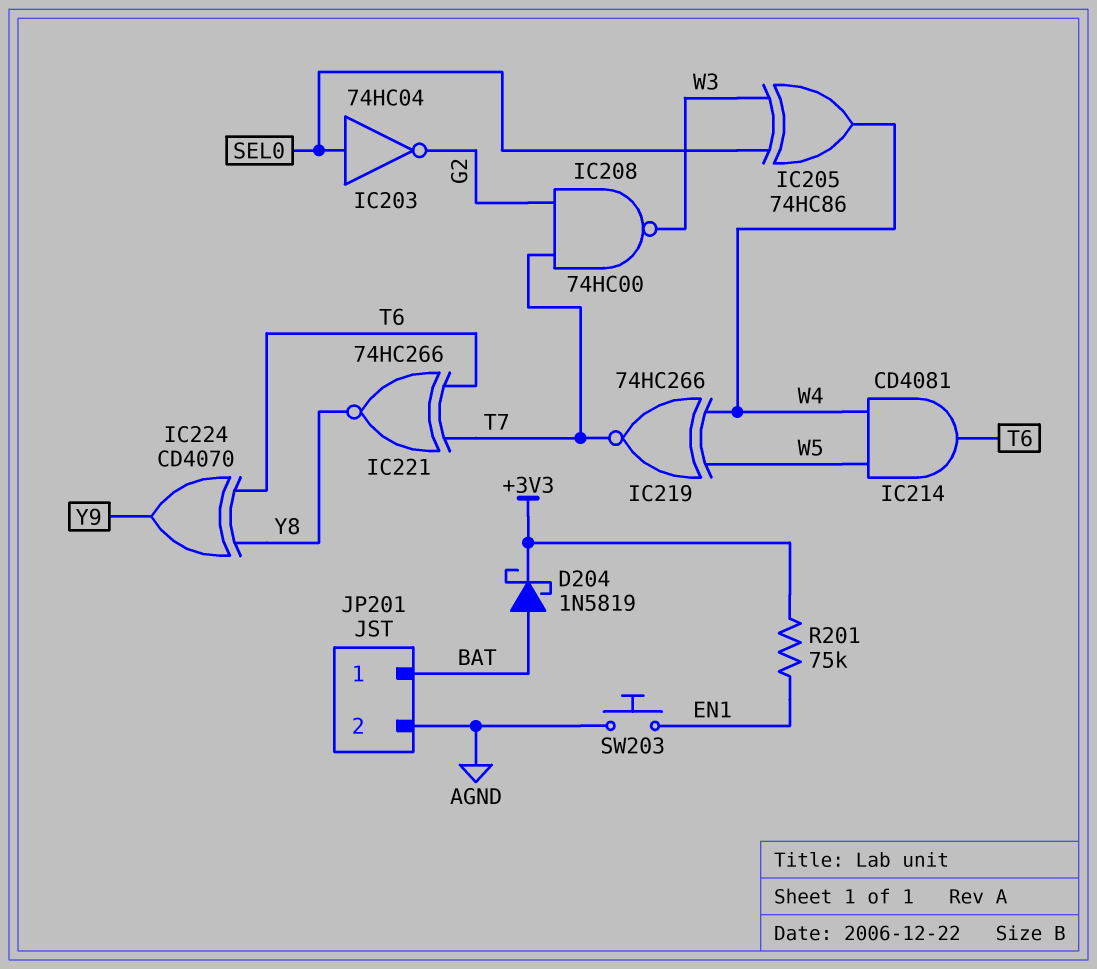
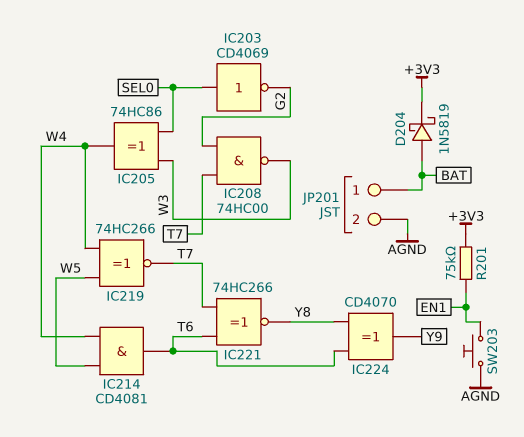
IC203: NOT 74HC04 (in SEL0, out G2) -> NOT CD4069 (in SEL0, out G2)

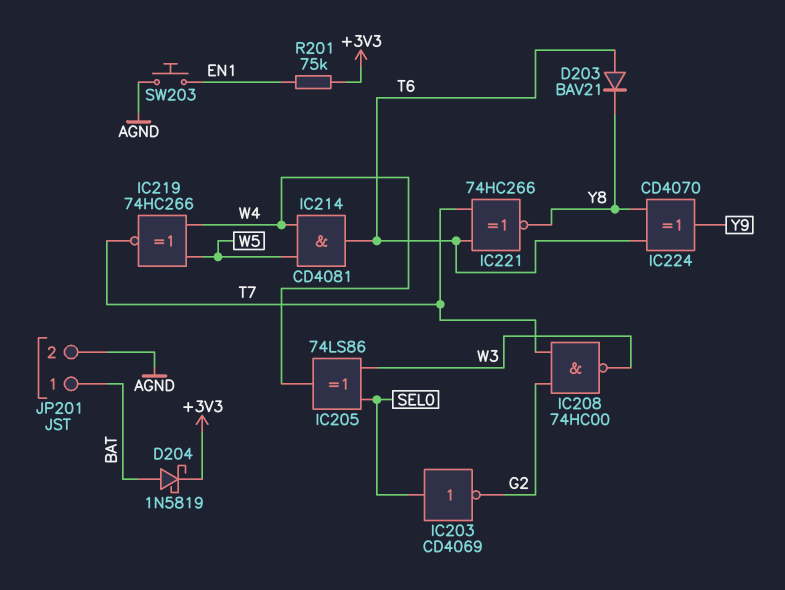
D203: none -> diode BAV21 (A T6, K Y8)
IC205: XOR 74HC86 (in SEL0, in W3, out W4) -> XOR 74LS86 (in SEL0, in W3, out W4)

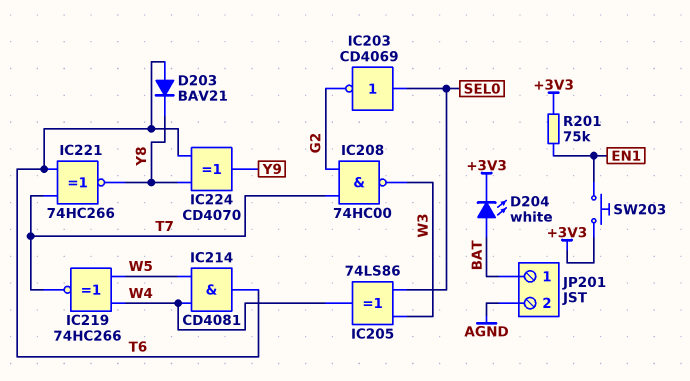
D204: schottky 1N5819 (A BAT, K +3V3) -> LED white (A BAT, K +3V3)
SW203: button (AGND, EN1) -> button (+3V3, EN1)

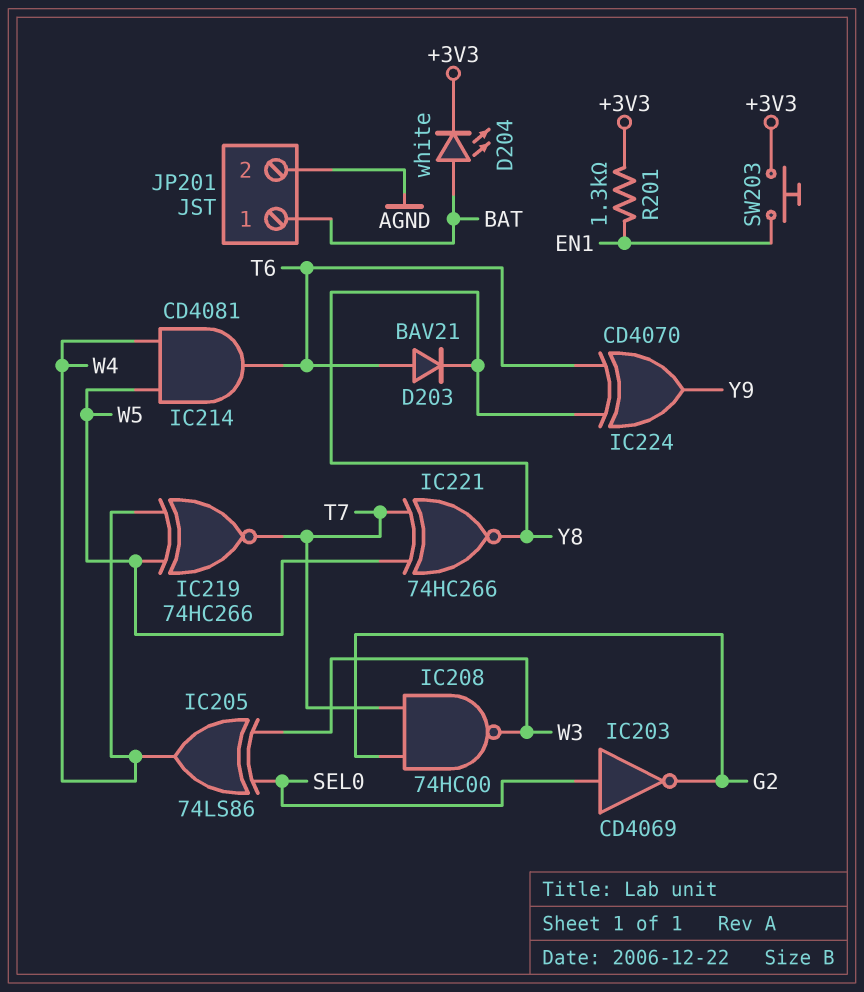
IC221: XNOR 74HC266 (in T6, in T7, out Y8) -> XNOR 74HC266 (in T7, in W5, out Y8)
R201: 75k (+3V3, EN1) -> 1.3k (+3V3, EN1)

